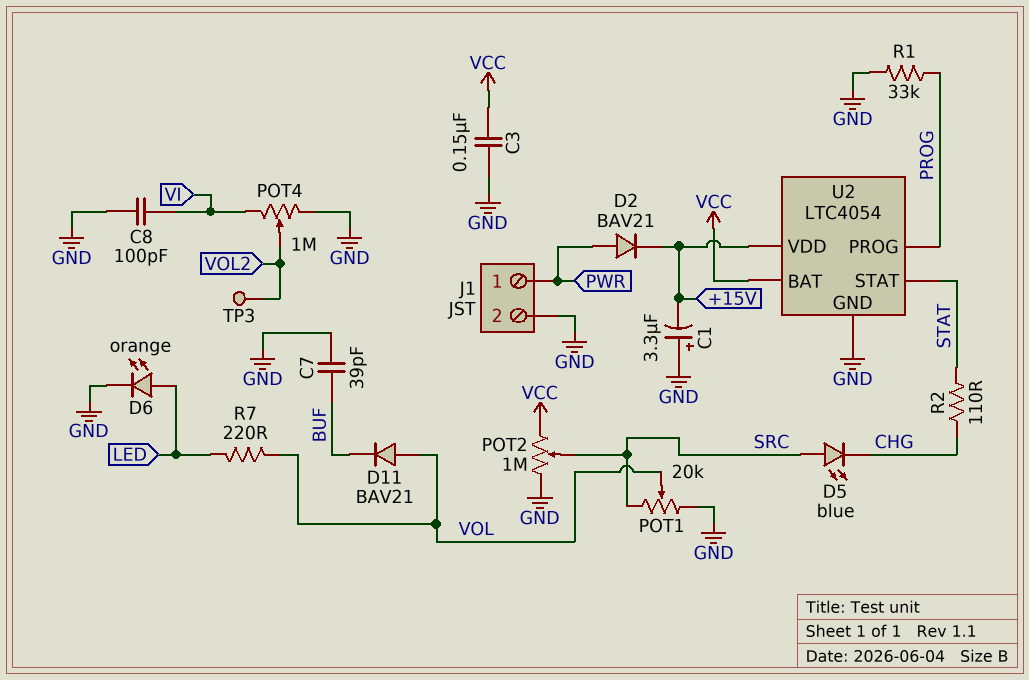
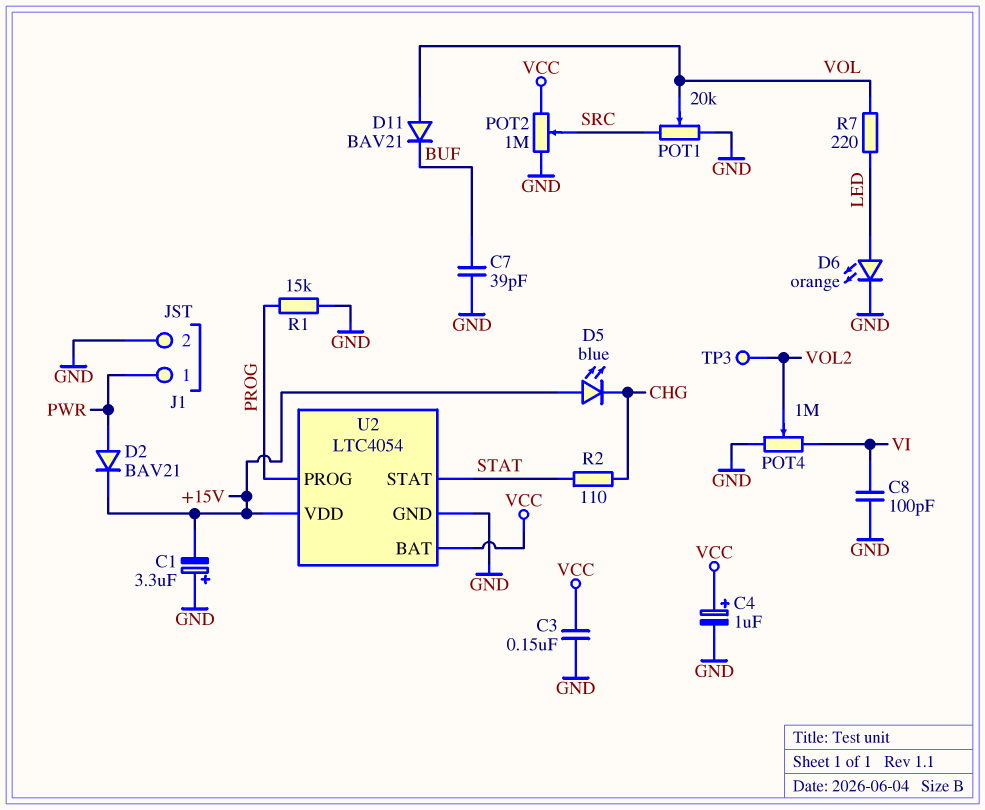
C4: none -> 1uF (plus VCC, minus GND)
D5: LED blue (A SRC, K CHG) -> LED blue (A +15V, K CHG)
R1: 33k (GND, PROG) -> 15k (GND, PROG)

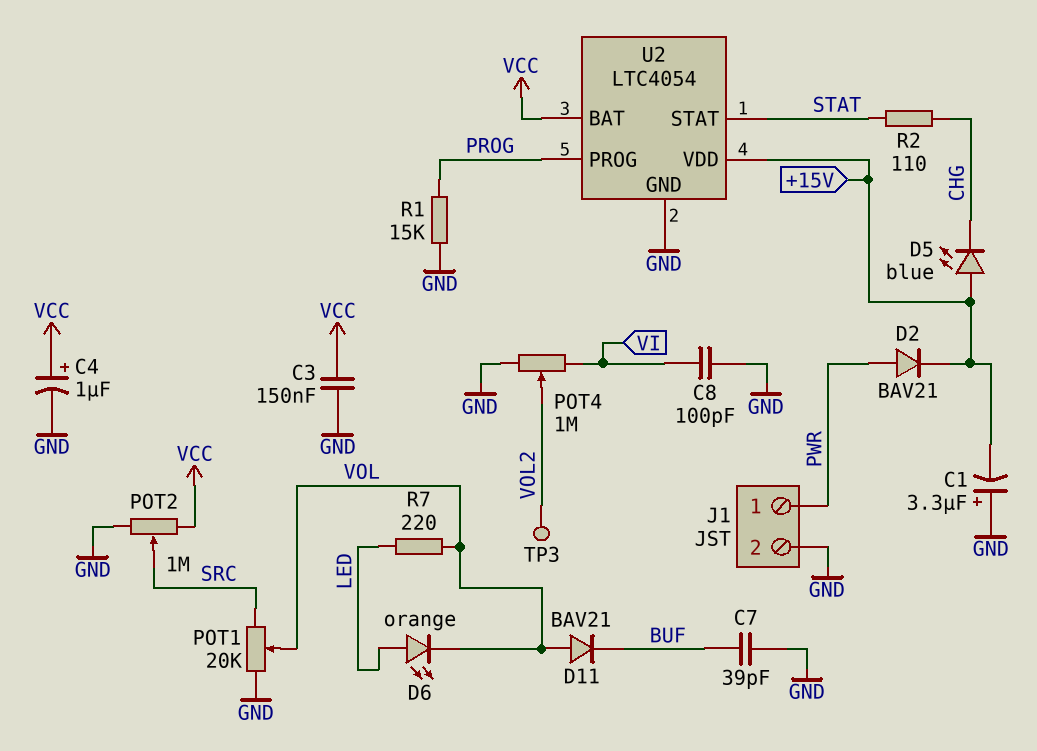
D6: LED orange (A LED, K GND) -> LED orange (A LED, K VOL)

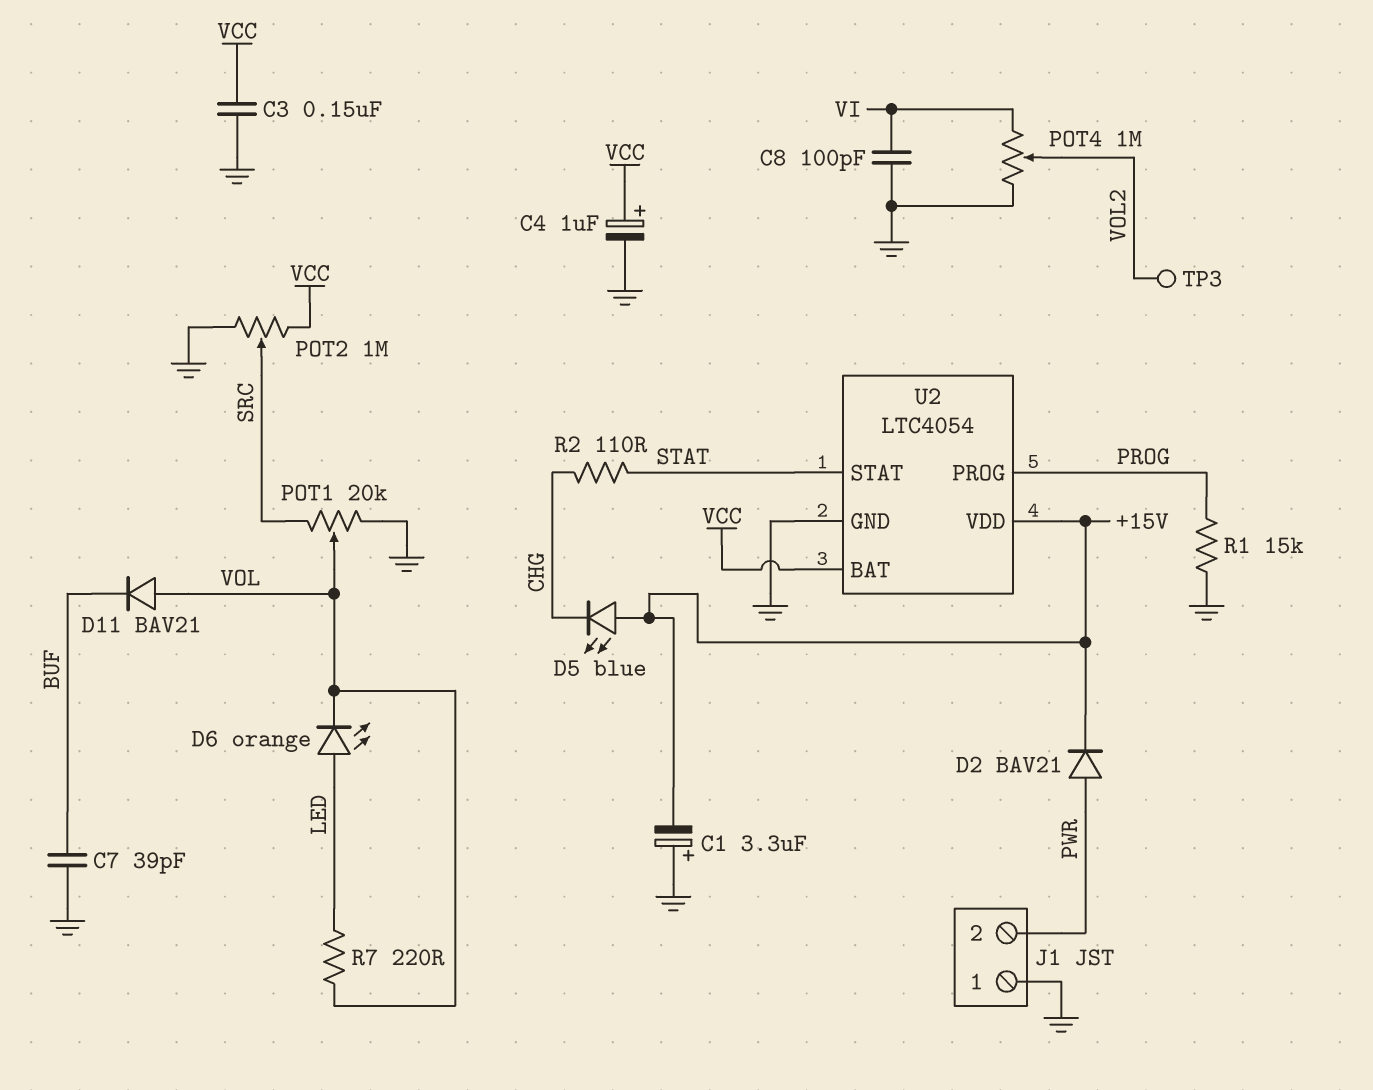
J1 pin 1: PWR -> GND
J1 pin 2: GND -> PWR

